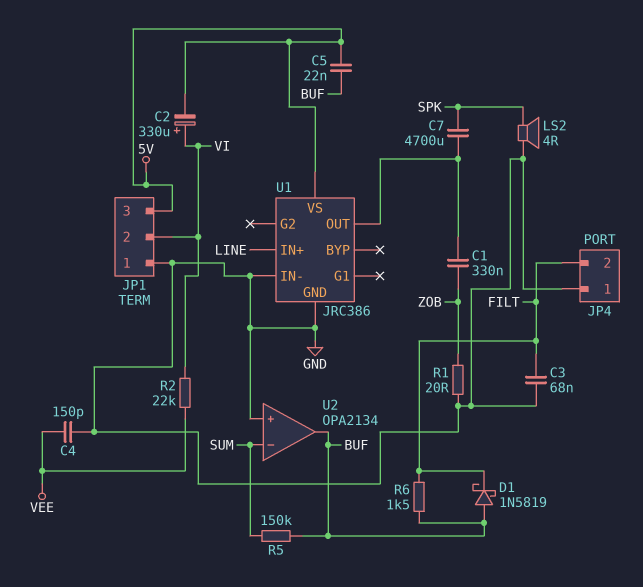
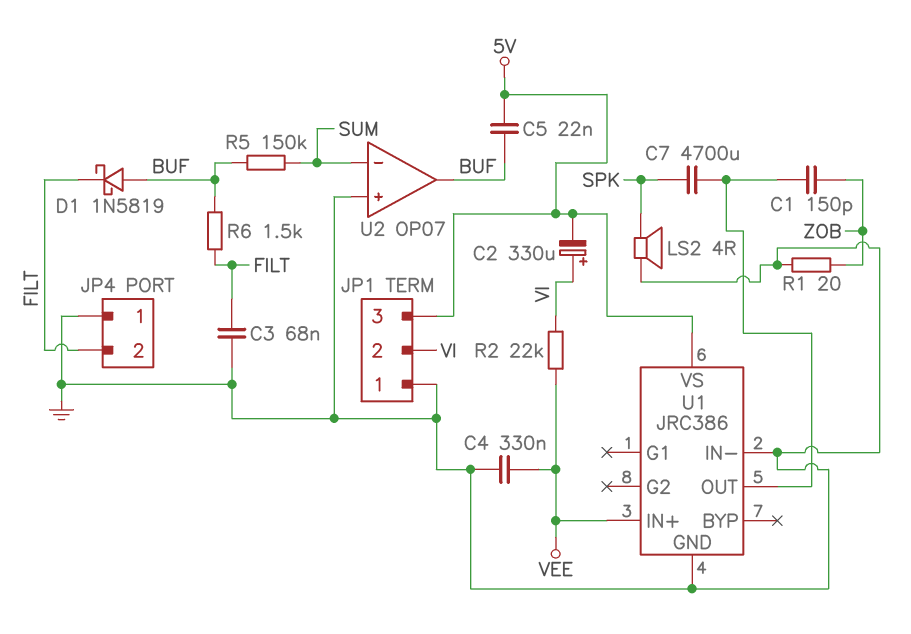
C1: 330nF (U1/OUT, ZOB) -> 150pF (U1/OUT, ZOB)
C4: 150pF (GND, VEE) -> 330nF (GND, VEE)
U1 pin IN+: LINE -> VEE
U2: OPA2134 -> OP07

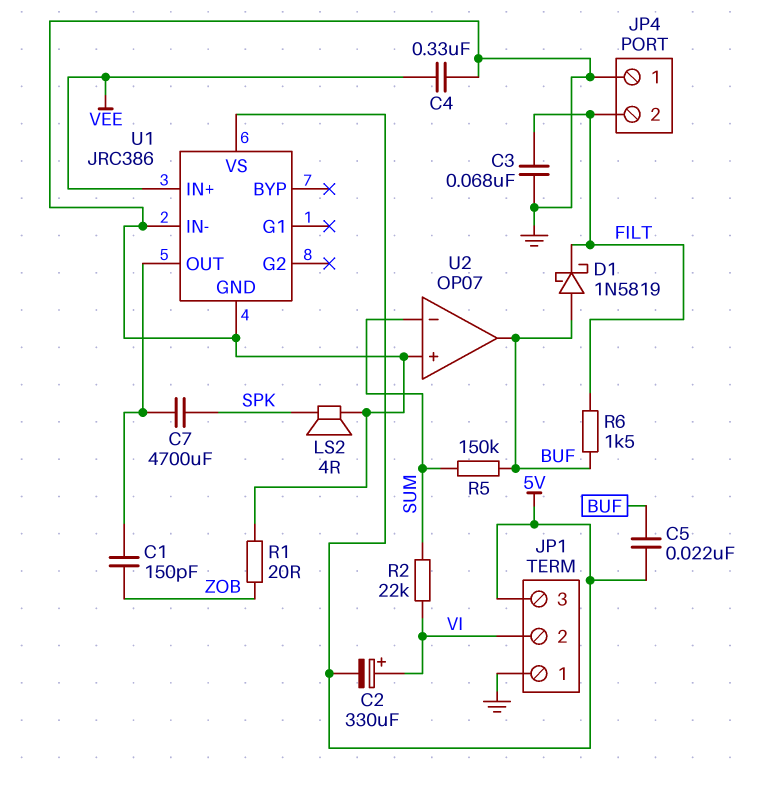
R2: 22k (VEE, VI) -> 22k (SUM, VI)

